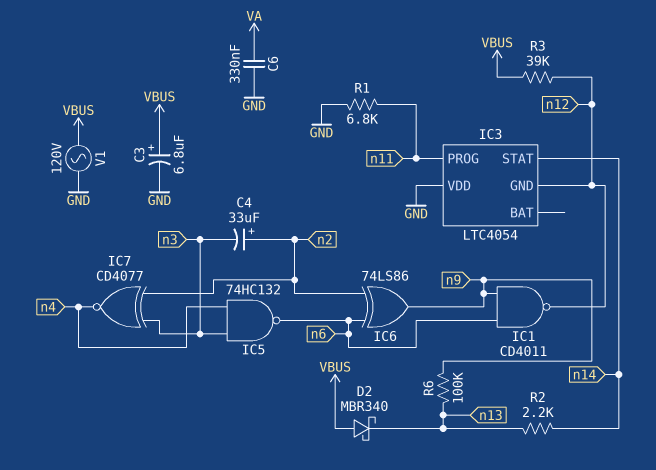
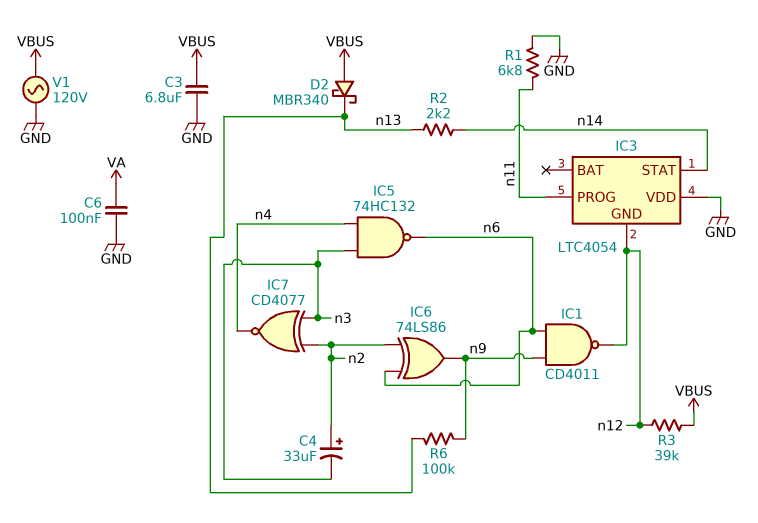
C3: 6.8uF (plus VBUS, minus GND) -> 6.8uF (GND, VBUS)
C6: 330nF (GND, VA) -> 100nF (GND, VA)

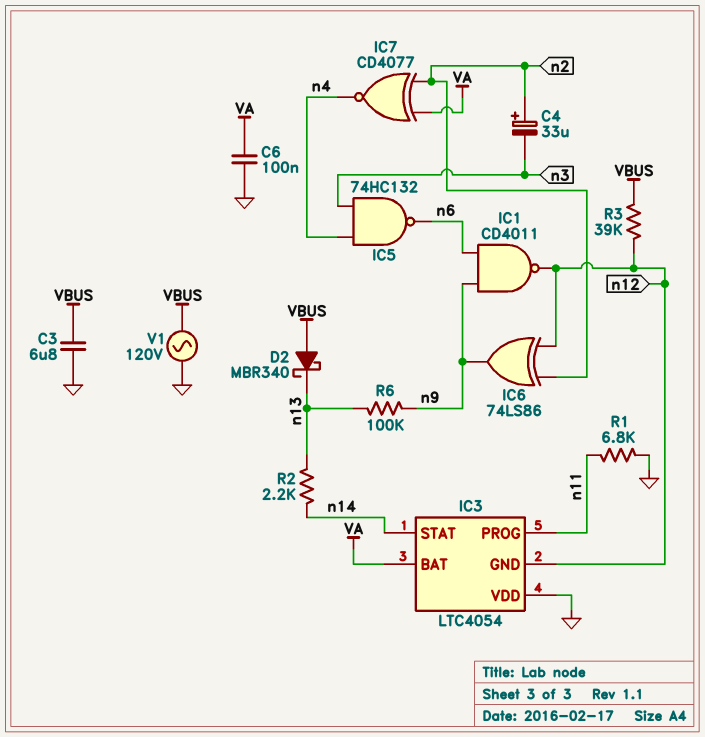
IC3 pin BAT: none -> VA
IC6: XOR 74LS86 (in n2, in n6, out n9) -> XOR 74LS86 (in n2, in n12, out n9)
IC7: XNOR CD4077 (in n2, in n3, out n4) -> XNOR CD4077 (in VA, in n2, out n4)

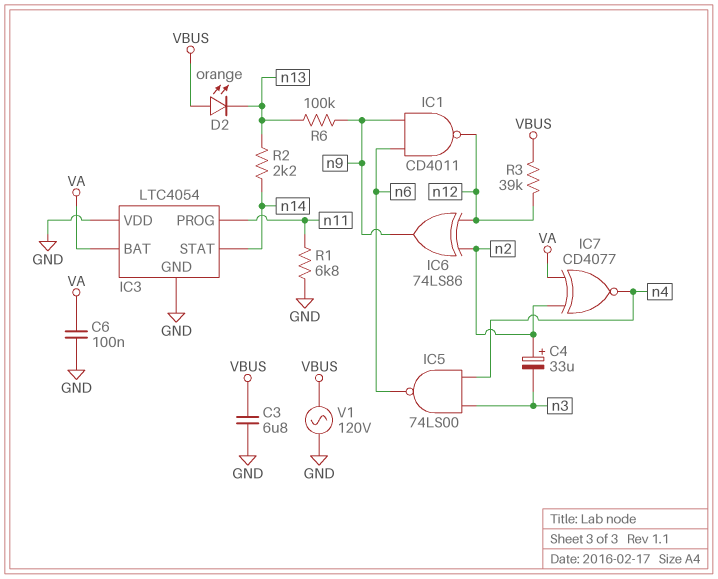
D2: schottky MBR340 (A VBUS, K n13) -> LED orange (A VBUS, K n13)
IC3 pin GND: n12 -> GND
IC5: NAND 74HC132 (in n3, in n4, out n6) -> NAND 74LS00 (in n3, in n4, out n6)

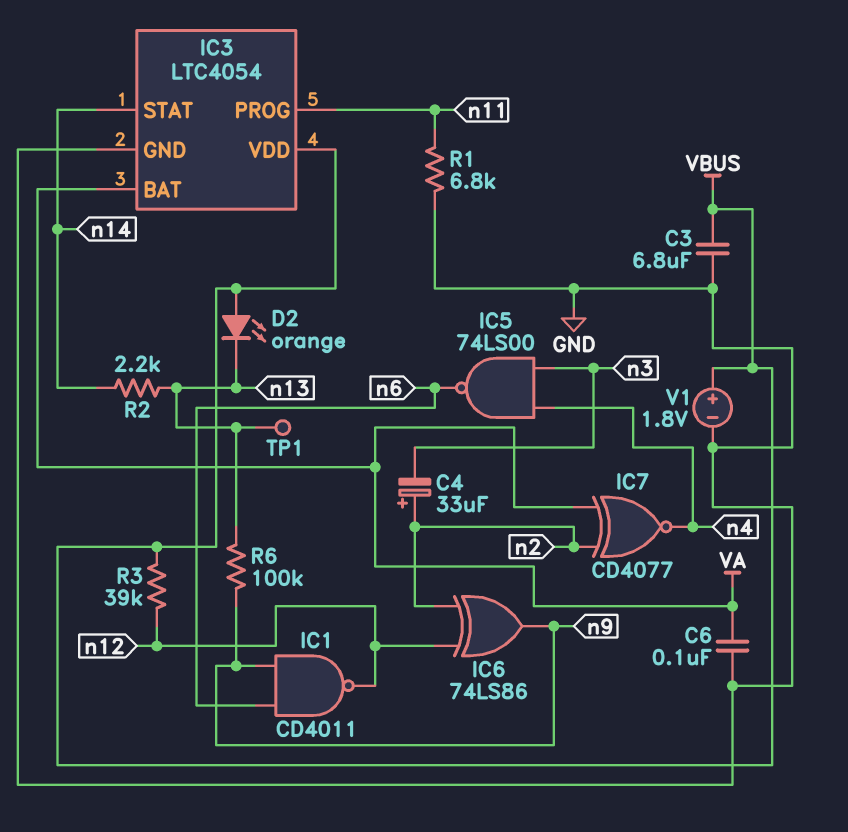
IC3 pin VDD: GND -> VBUS
TP1: none -> test point (n13)
V1: AC 120V (GND, VBUS) -> 1.8V (plus VBUS, minus GND)

